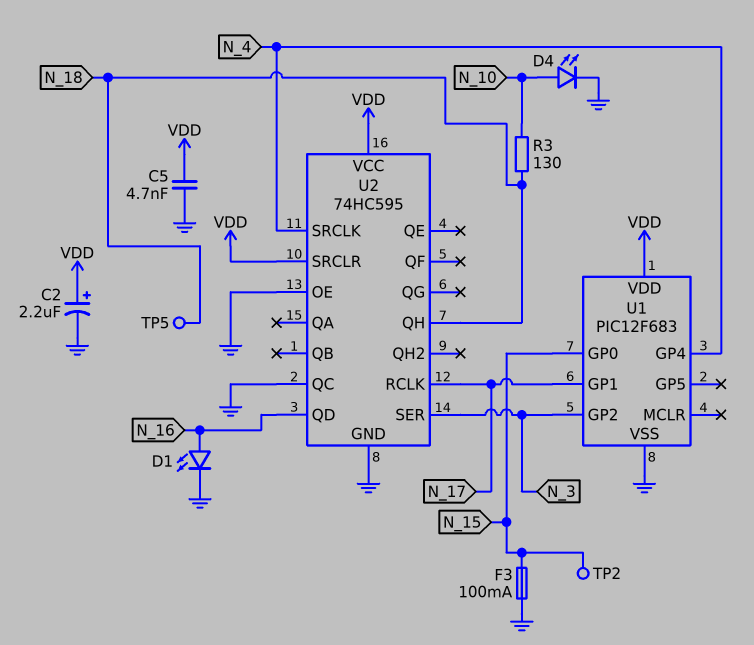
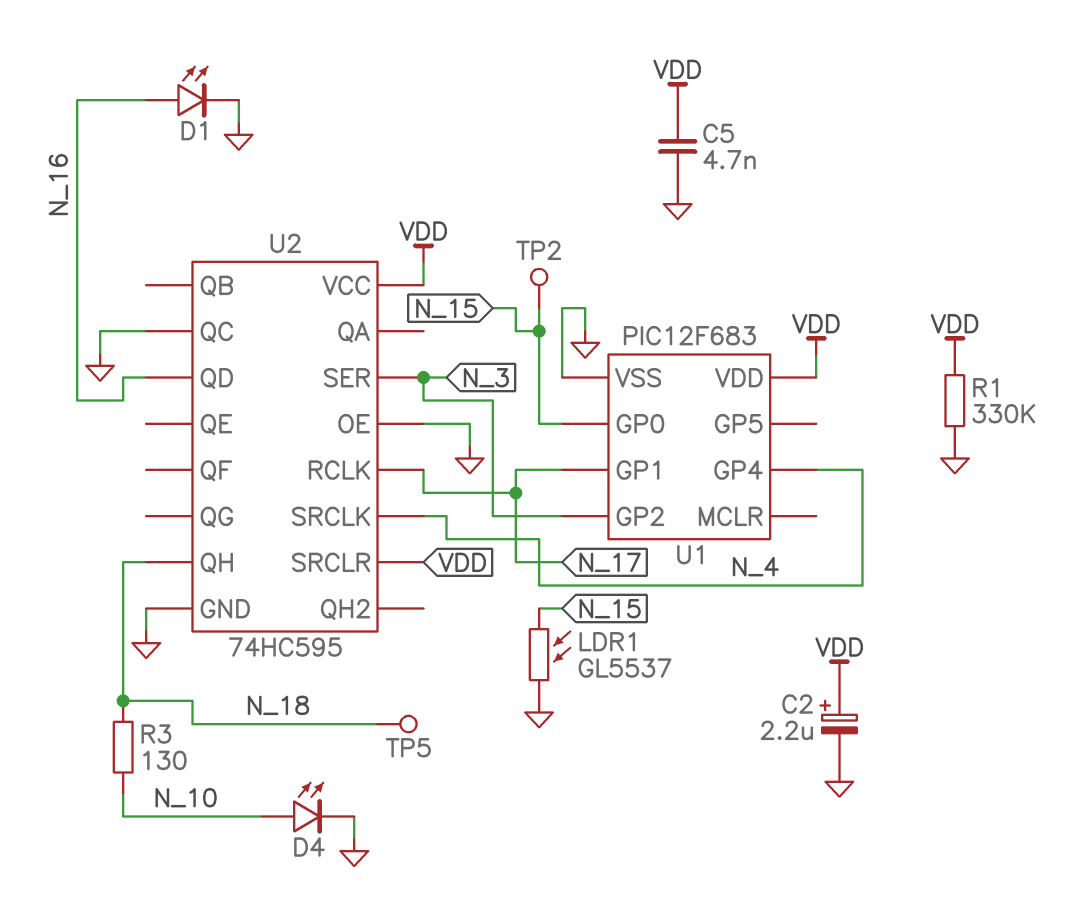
F3: 100mA (GND, N_15) -> none
LDR1: none -> GL5537 (GND, N_15)
R1: none -> 330k (GND, VDD)

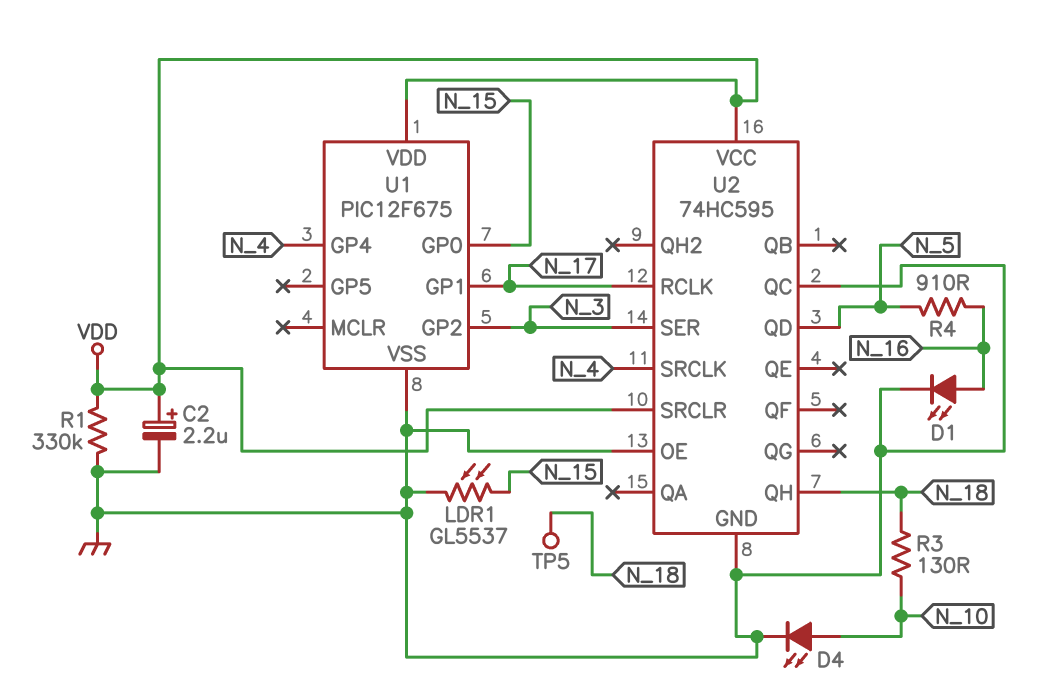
C5: 4.7nF (GND, VDD) -> none
R4: none -> 910 (N_5, N_16)
TP2: test point (N_15) -> none
U1: PIC12F683 -> PIC12F675
U2 pin QD: N_16 -> N_5

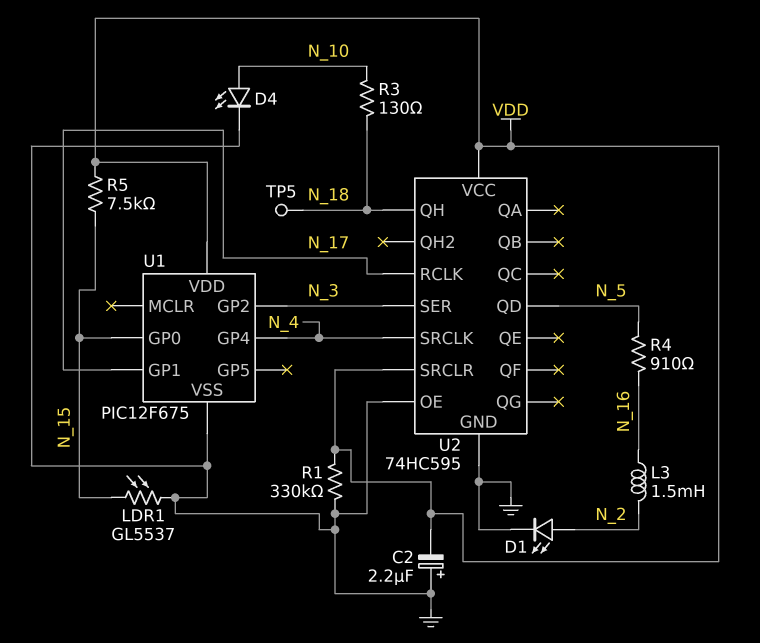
C2: 2.2uF (plus VDD, minus GND) -> 2.2uF (plus GND, minus VDD)
D1: LED (A N_16, K GND) -> LED (A N_2, K GND)
L3: none -> 1.5mH (N_2, N_16)
R5: none -> 7.5k (N_15, VDD)
U2 pin QC: GND -> none

